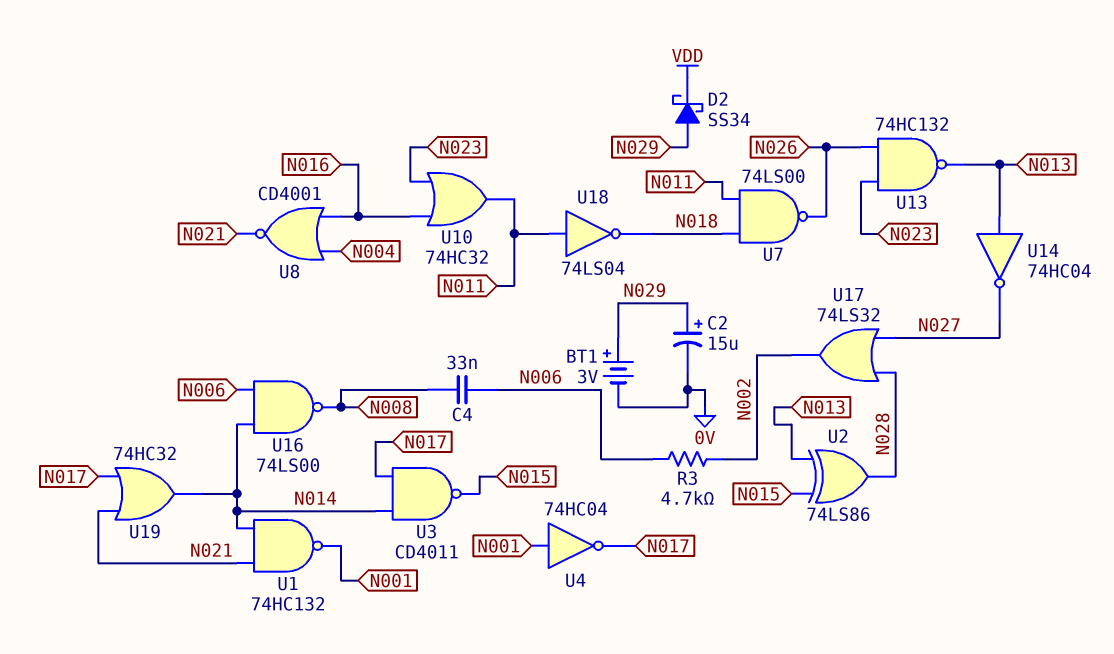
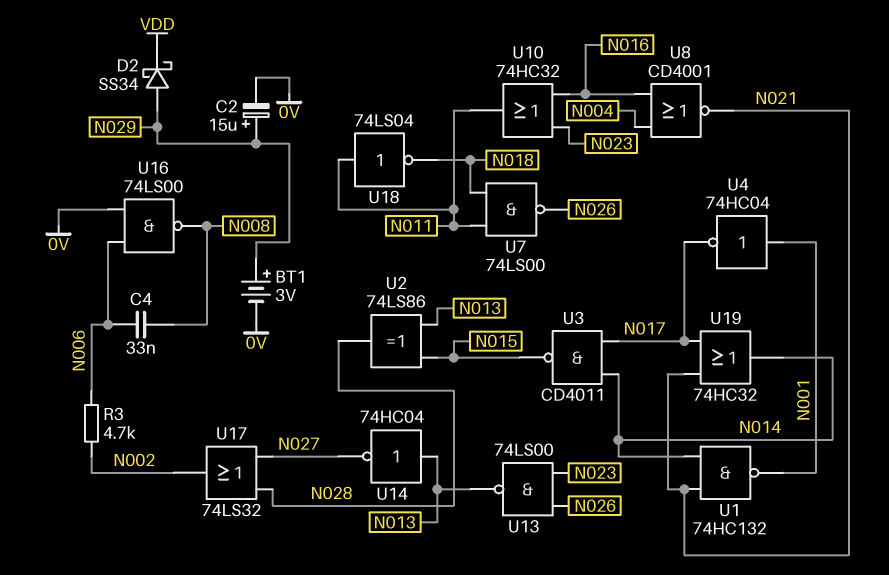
U13: NAND 74HC132 (in N023, in N026, out N013) -> NAND 74LS00 (in N023, in N026, out N013)
U16: NAND 74LS00 (in N006, in N014, out N008) -> NAND 74LS00 (in 0V, in N006, out N008)

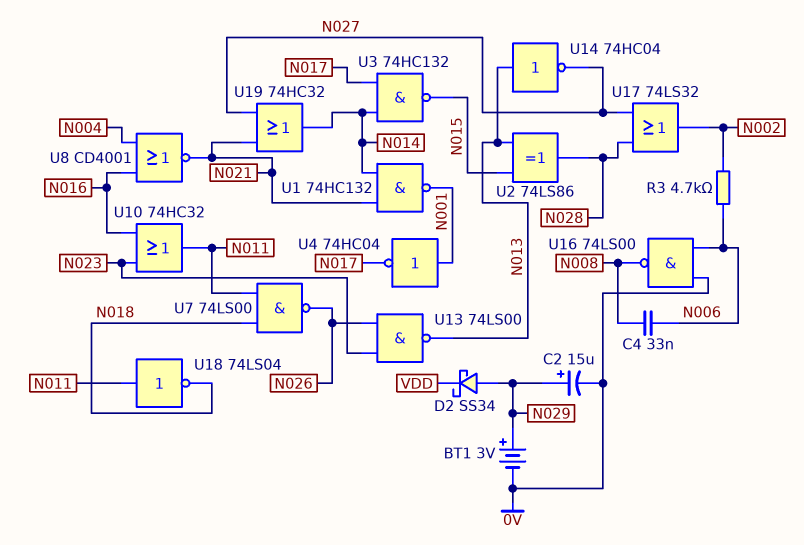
U3: NAND CD4011 (in N014, in N017, out N015) -> NAND 74HC132 (in N014, in N017, out N015)
U19: OR 74HC32 (in N017, in N021, out N014) -> OR 74HC32 (in N021, in N027, out N014)

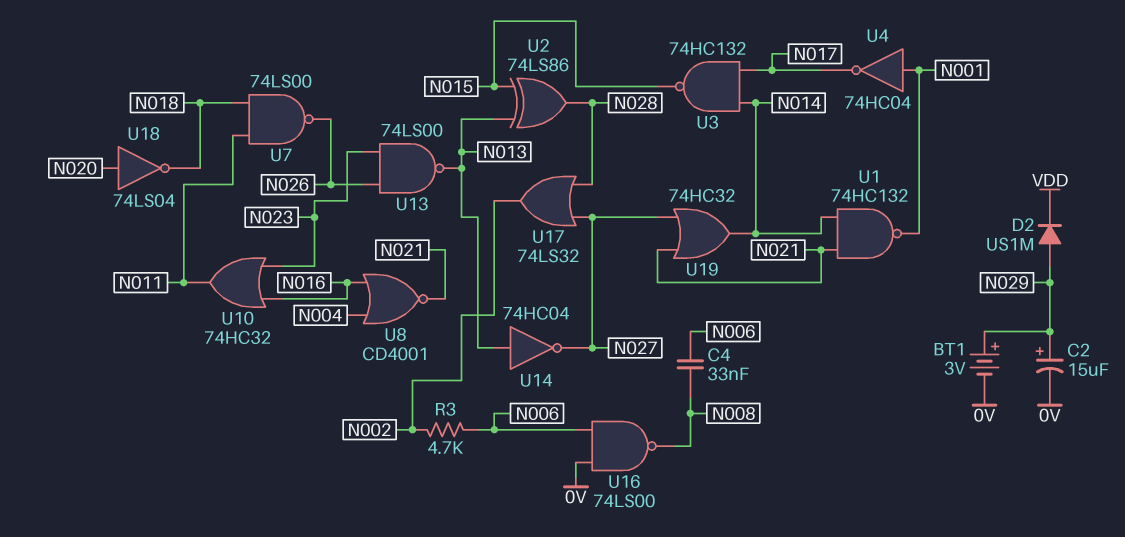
D2: schottky SS34 (A N029, K VDD) -> diode US1M (A N029, K VDD)
U18: NOT 74LS04 (in N011, out N018) -> NOT 74LS04 (in N020, out N018)

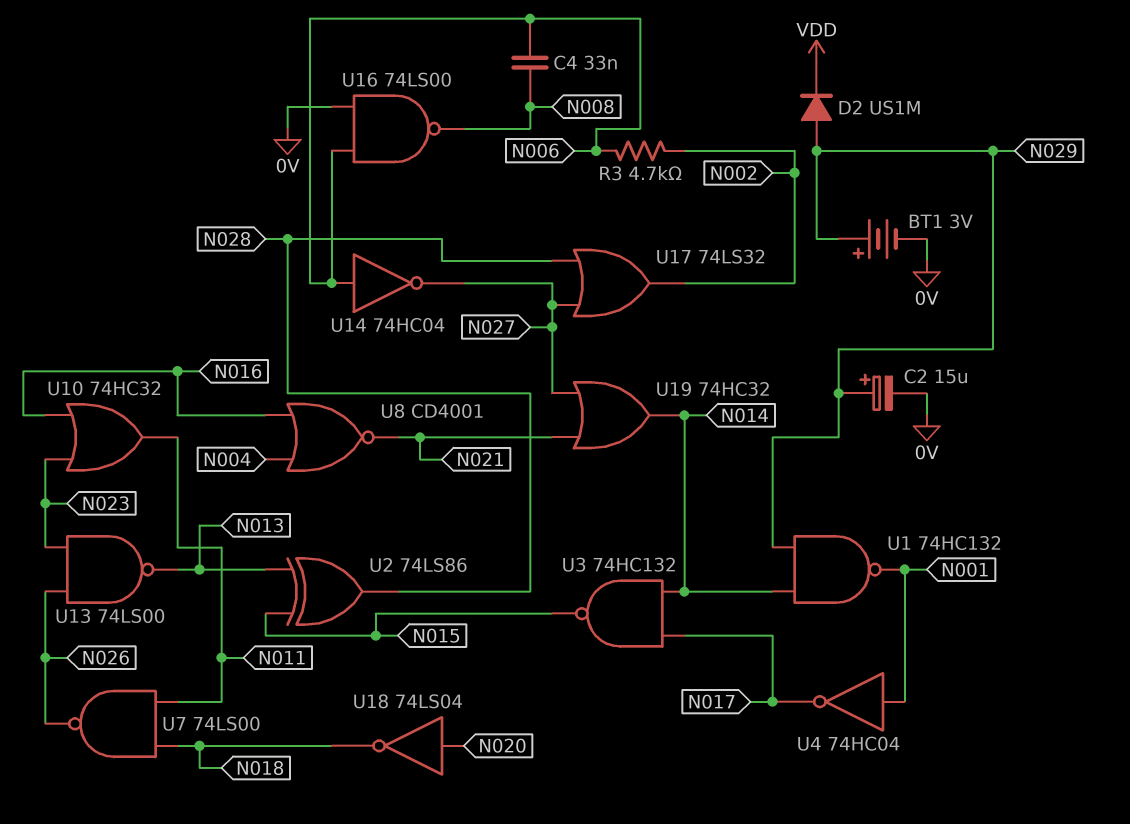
U1: NAND 74HC132 (in N014, in N021, out N001) -> NAND 74HC132 (in N014, in N029, out N001)
U14: NOT 74HC04 (in N013, out N027) -> NOT 74HC04 (in N006, out N027)

